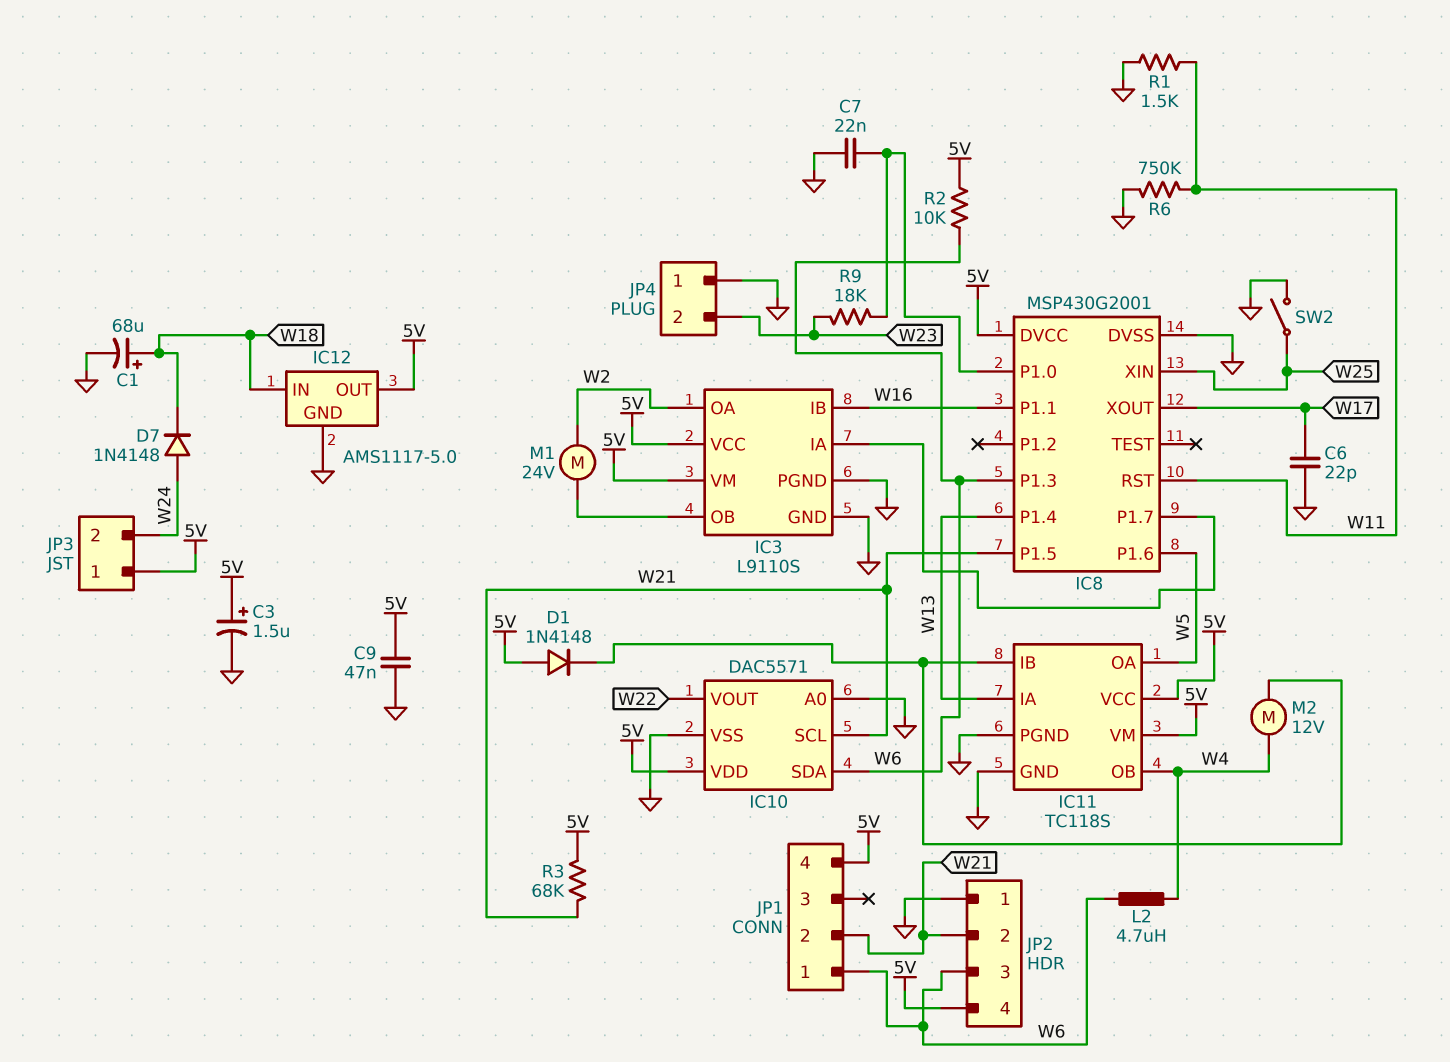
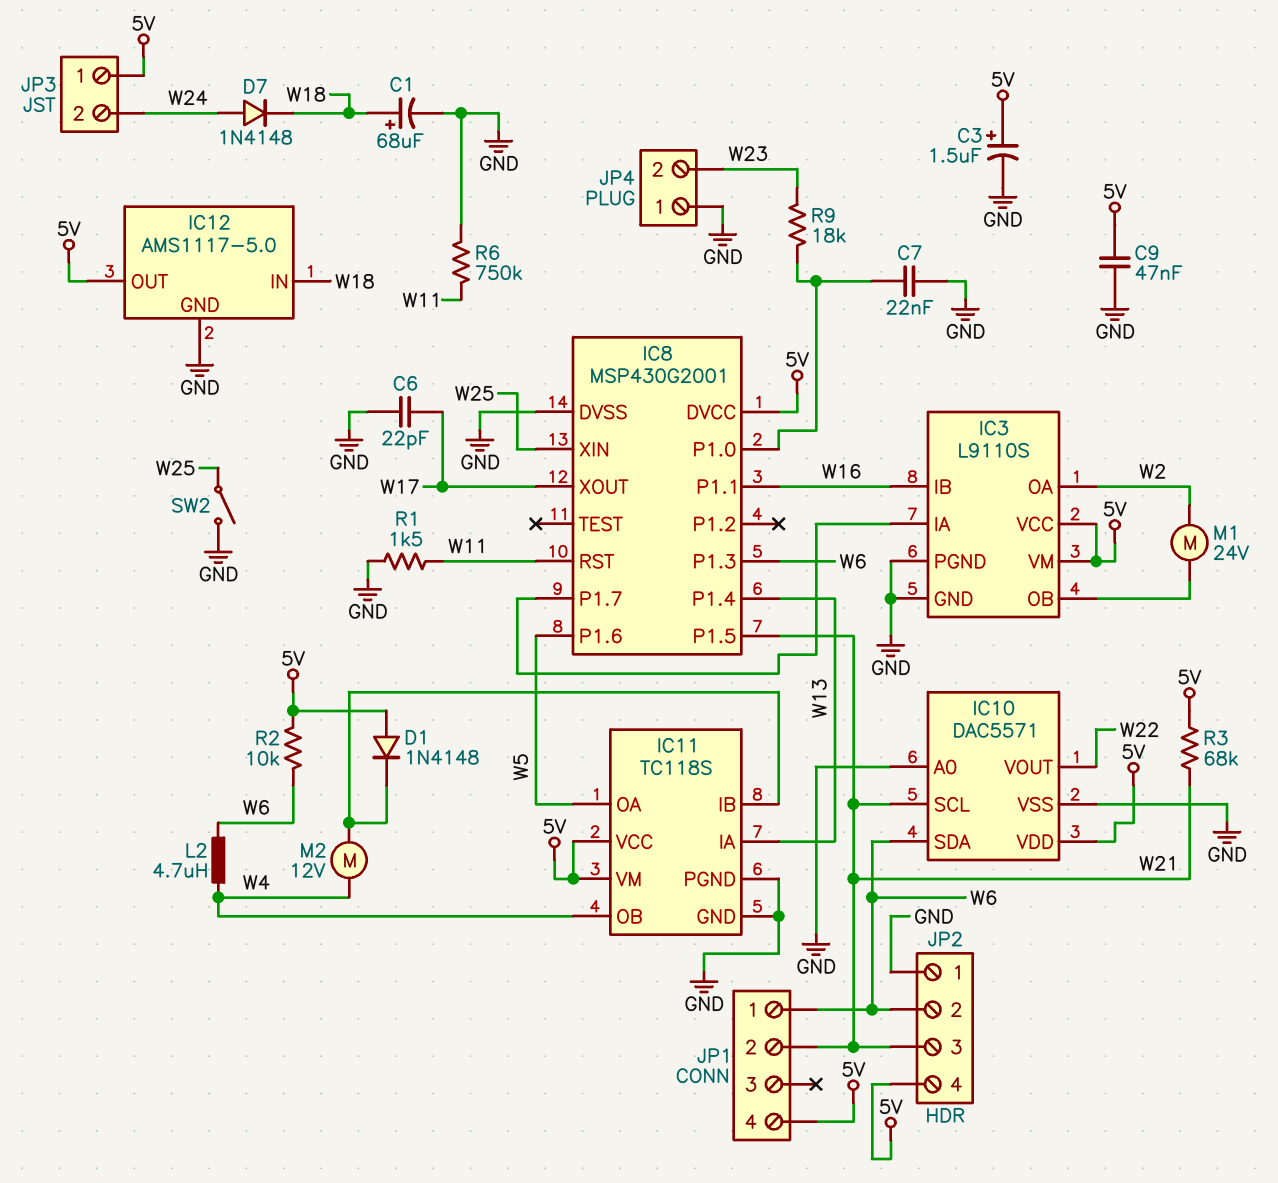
JP2 pin 2: W21 -> W6
JP2 pin 3: W6 -> W21

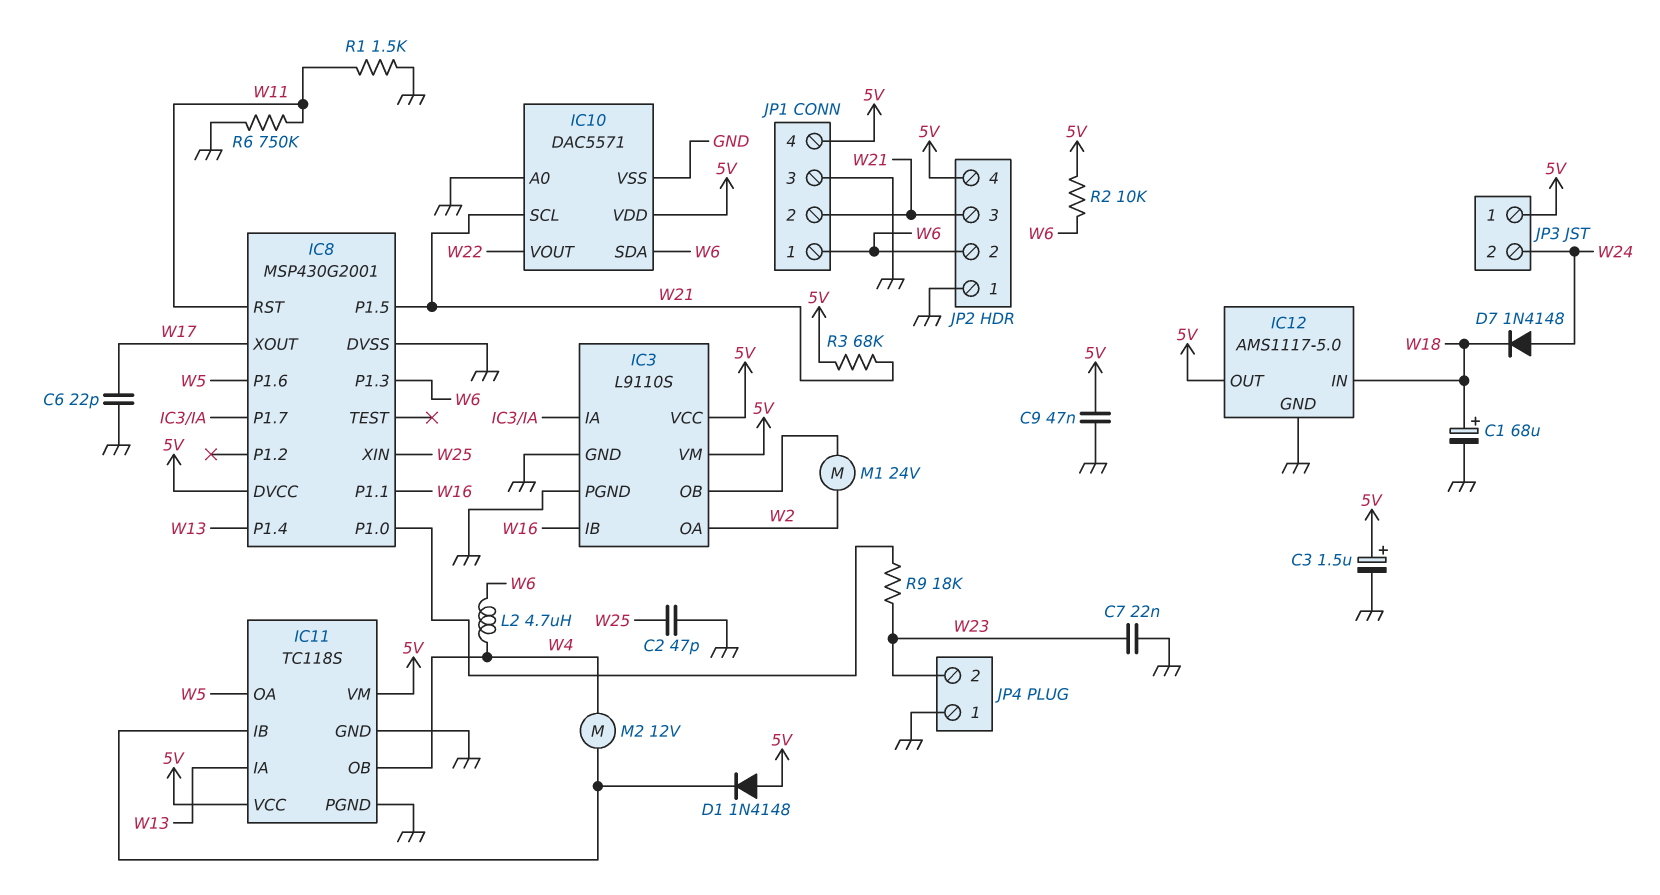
C2: none -> 47pF (GND, W25)
C7: 22nF (GND, IC8/P1.0) -> 22nF (GND, W23)
JP1 pin 3: none -> GND
SW2: switch (GND, W25) -> none

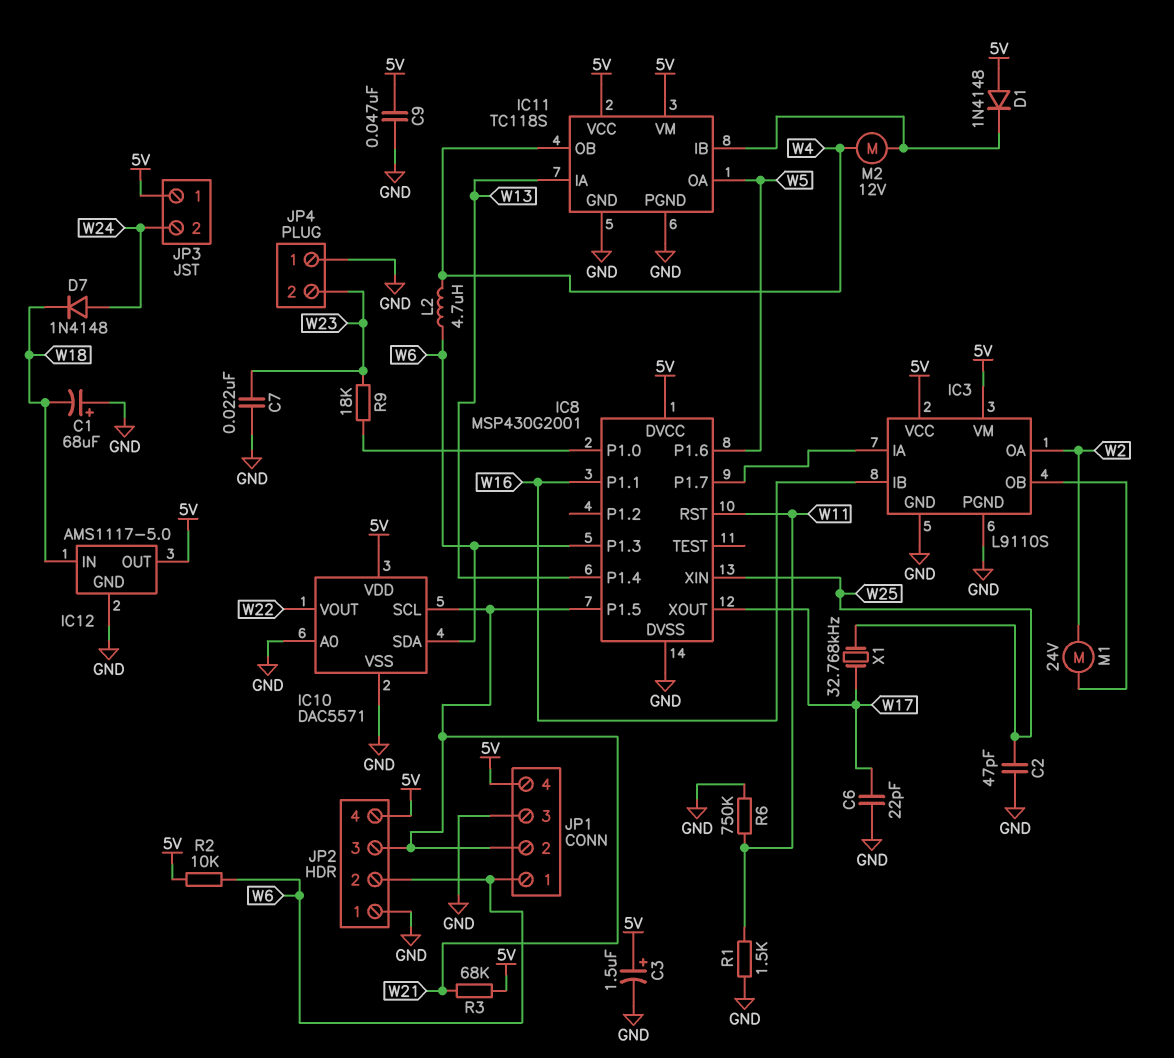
C1: 68uF (plus W18, minus GND) -> 68uF (plus GND, minus W18)
X1: none -> 32.768kHz (W17, W25)

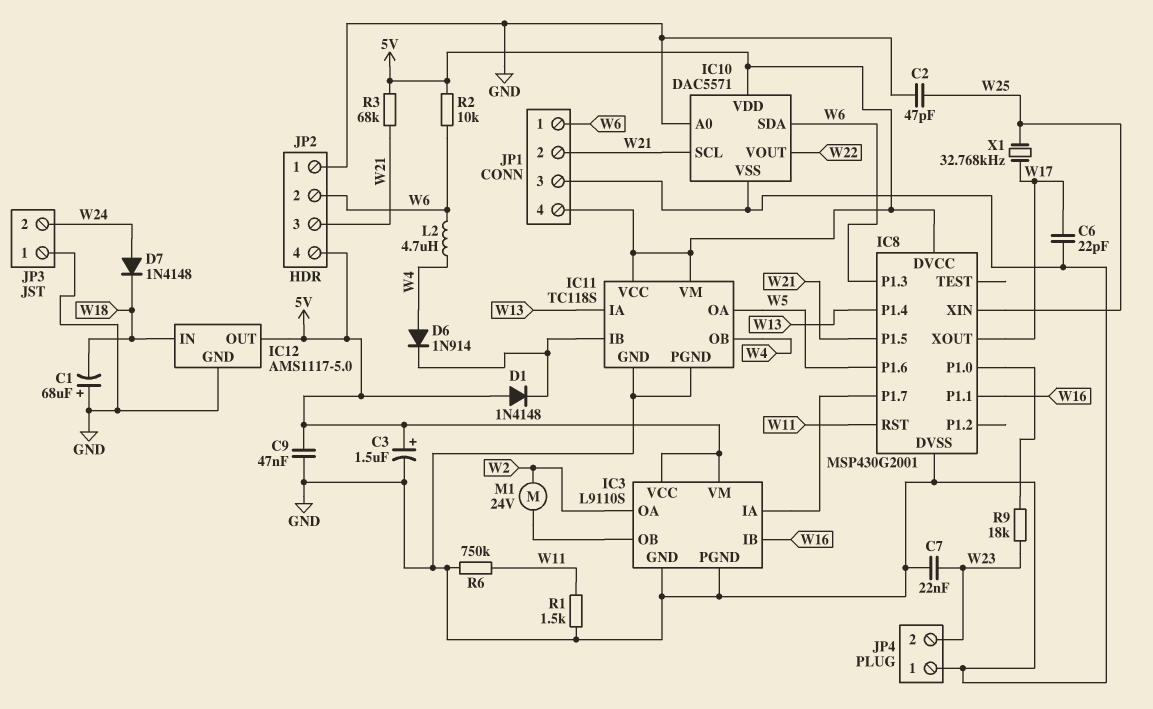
D6: none -> diode 1N914 (A W4, K IC11/IB)
JP3 pin 1: 5V -> GND
M2: motor 12V (IC11/IB, W4) -> none

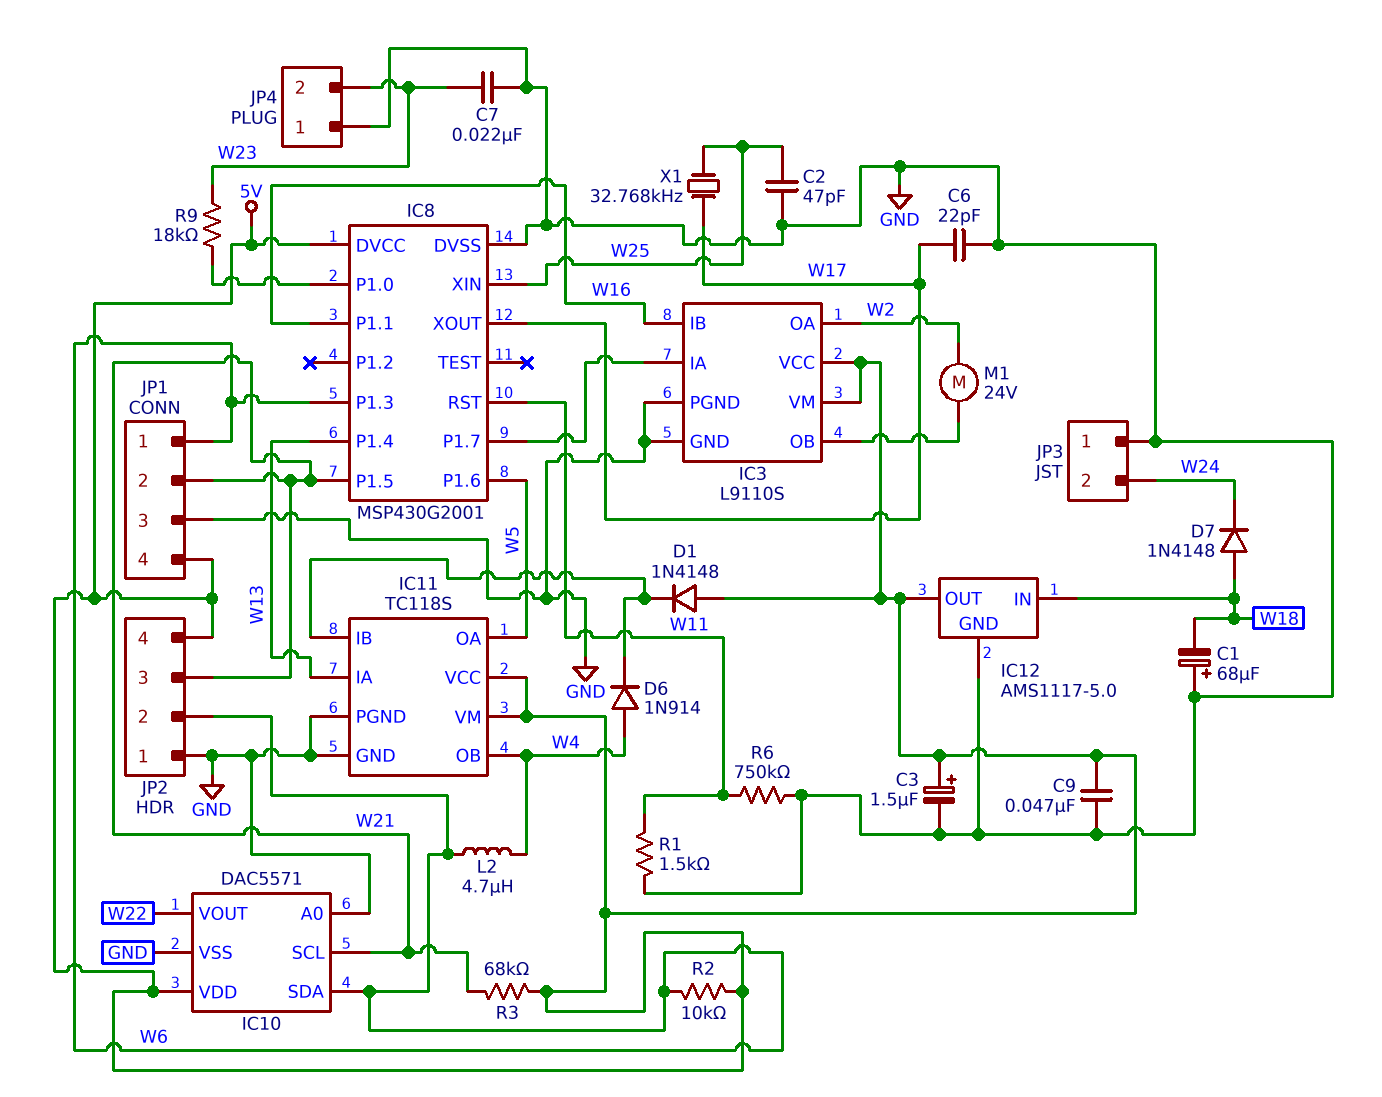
D7: diode 1N4148 (A W24, K W18) -> diode 1N4148 (A W18, K W24)

